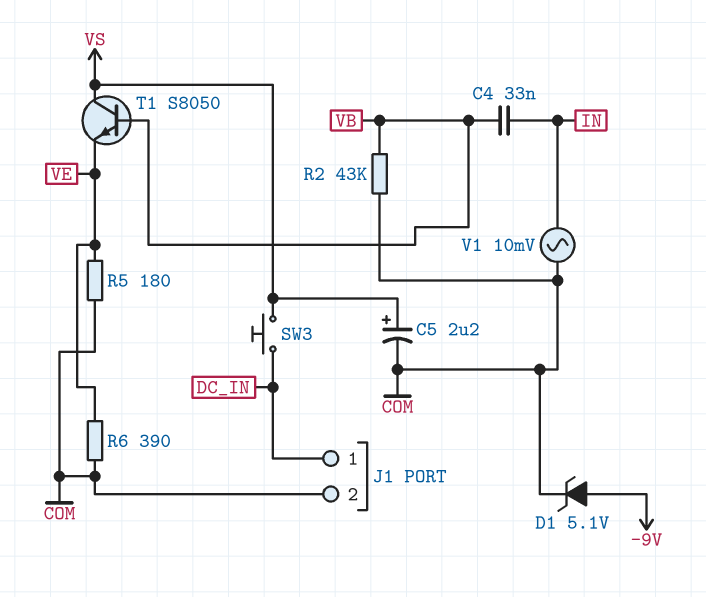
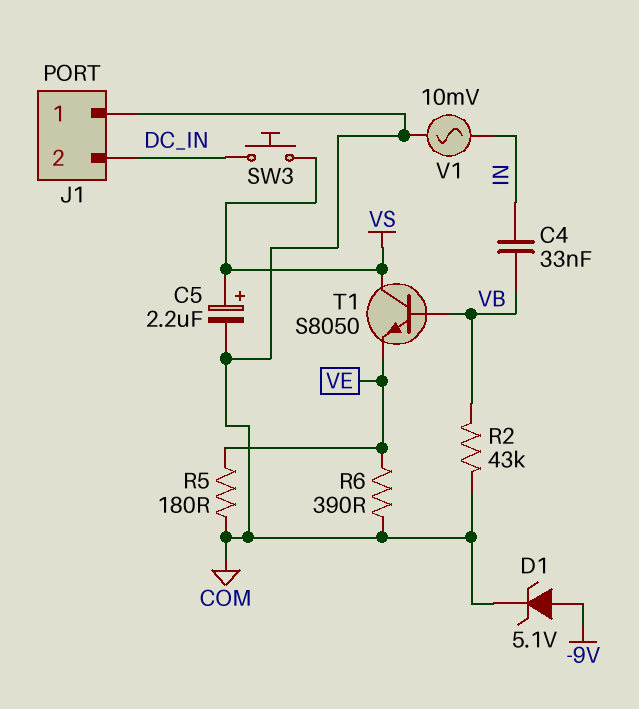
J1 pin 1: DC_IN -> COM
J1 pin 2: COM -> DC_IN

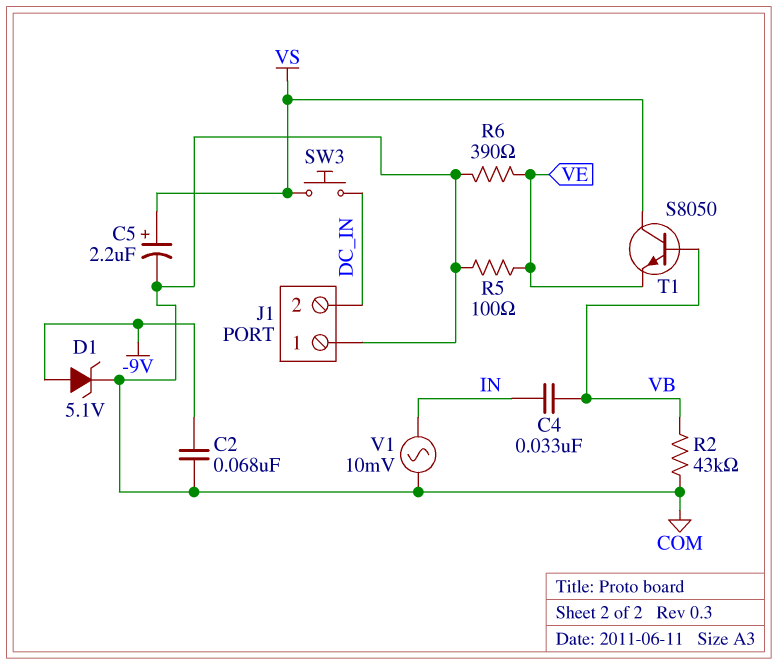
C2: none -> 68nF (-9V, COM)
R5: 180 (COM, VE) -> 100 (COM, VE)

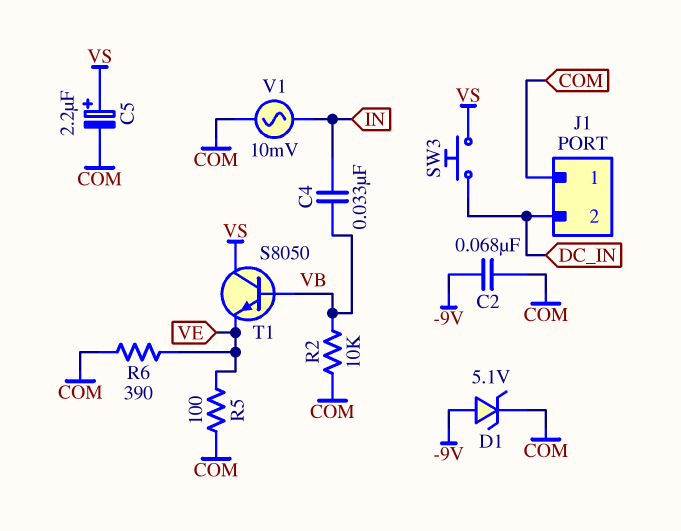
R2: 43k (COM, VB) -> 10k (COM, VB)

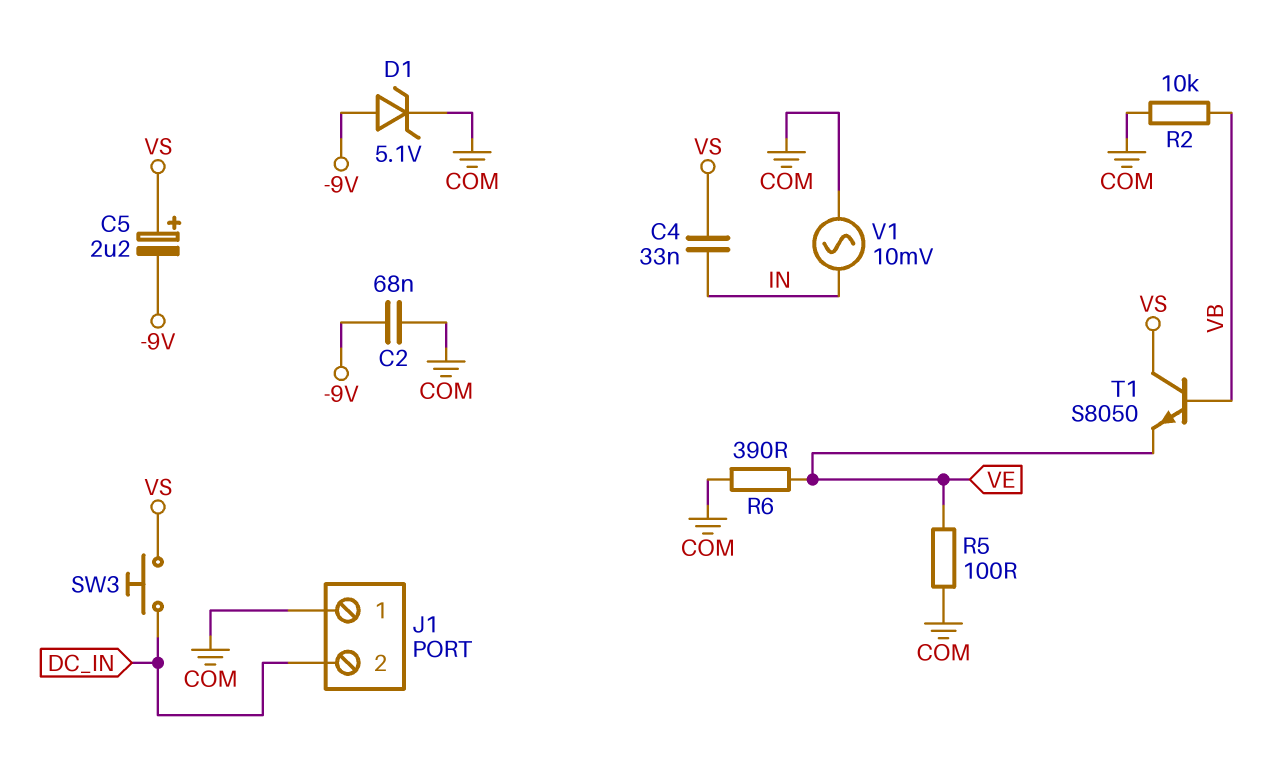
C4: 33nF (IN, VB) -> 33nF (IN, VS)
C5: 2.2uF (plus VS, minus COM) -> 2.2uF (plus VS, minus -9V)

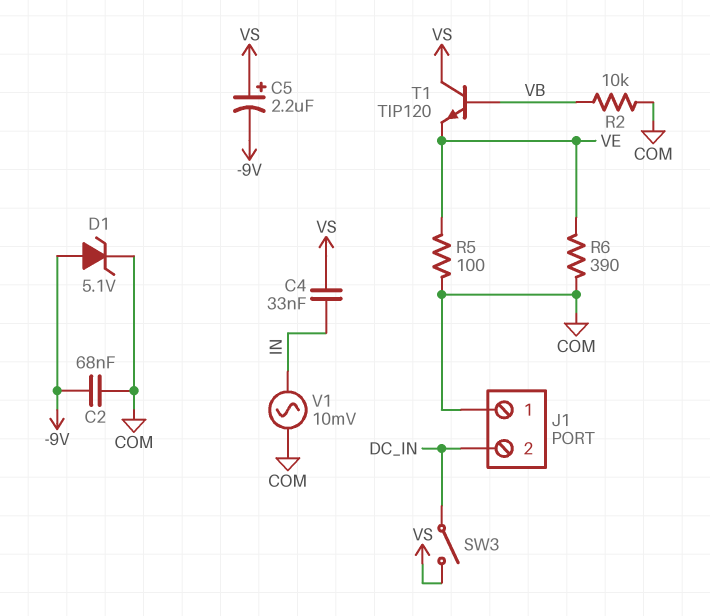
SW3: button (DC_IN, VS) -> switch (DC_IN, VS)
T1: NPN S8050 (B VB, C VS, E VE) -> NPN TIP120 (B VB, C VS, E VE)

